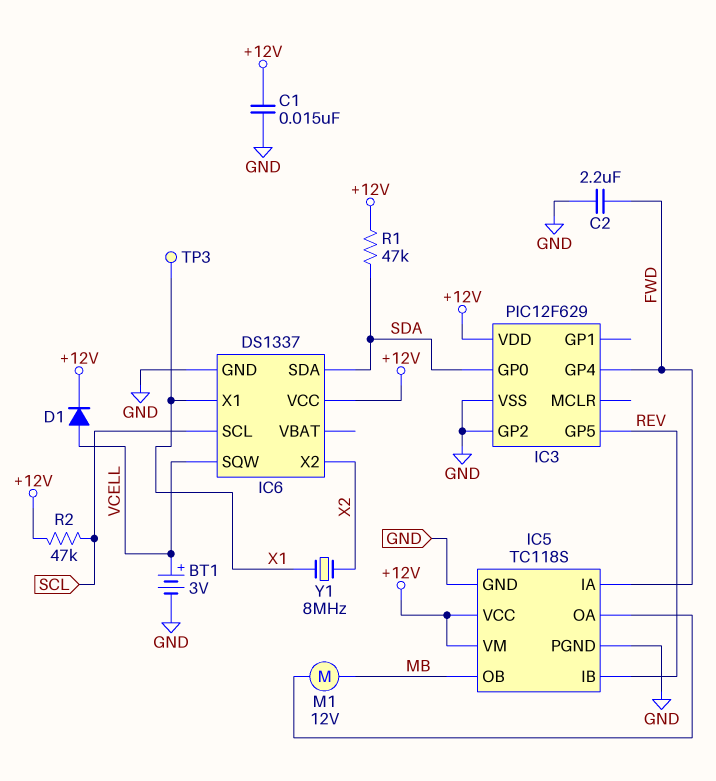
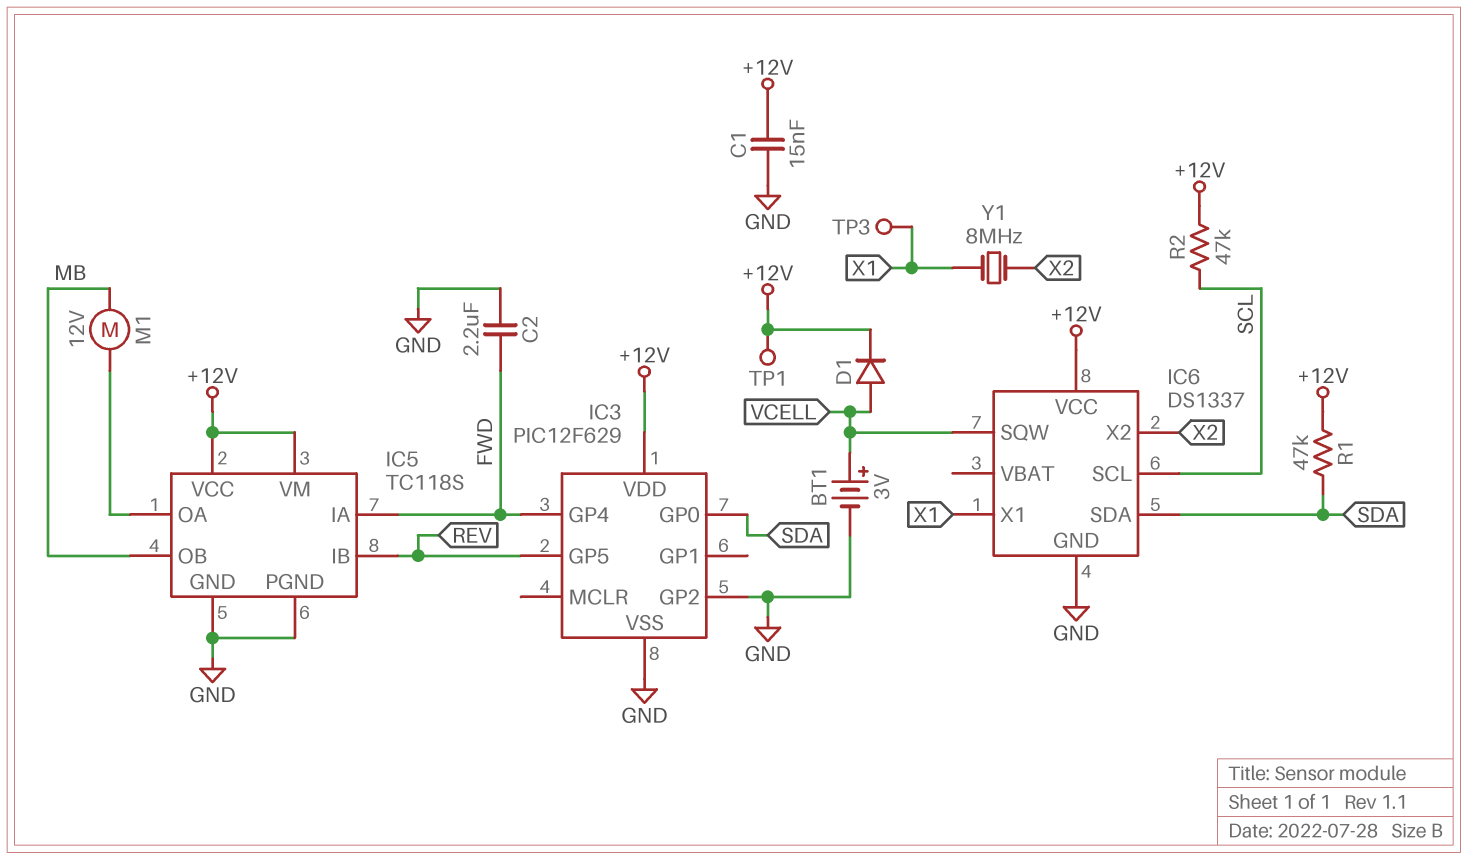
TP1: none -> test point (+12V)

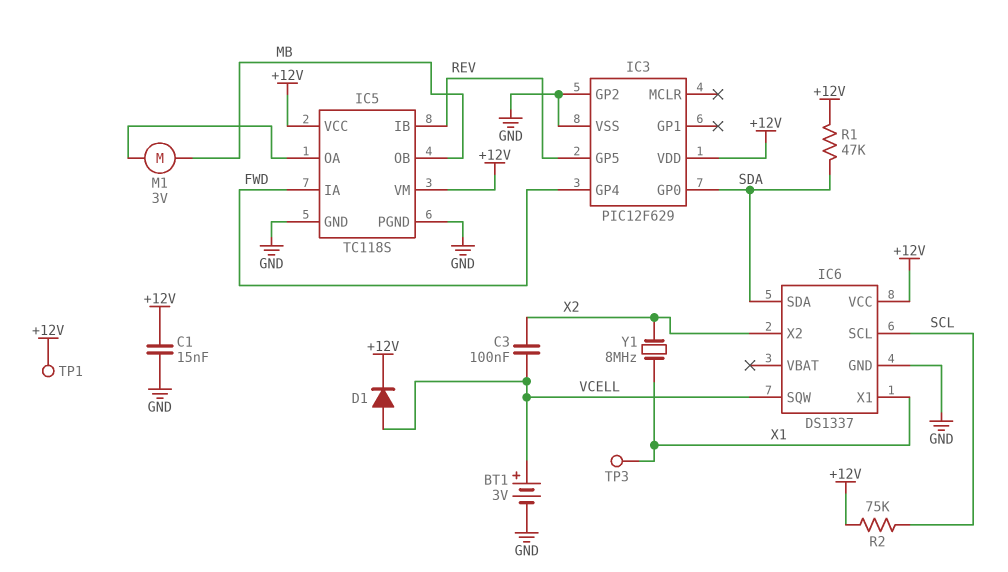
C2: 2.2uF (FWD, GND) -> none
C3: none -> 100nF (VCELL, X2)
M1: motor 12V (IC5/OA, MB) -> motor 3V (IC5/OA, MB)
R2: 47k (+12V, SCL) -> 75k (+12V, SCL)

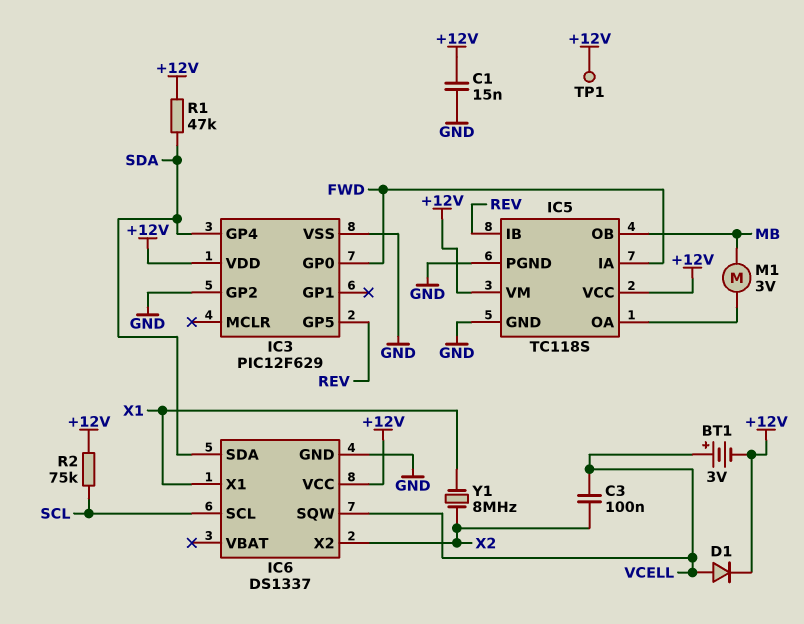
BT1: 3V (plus VCELL, minus GND) -> 3V (plus VCELL, minus +12V)
IC3 pin GP0: SDA -> FWD
IC3 pin GP4: FWD -> SDA
TP3: test point (X1) -> none

